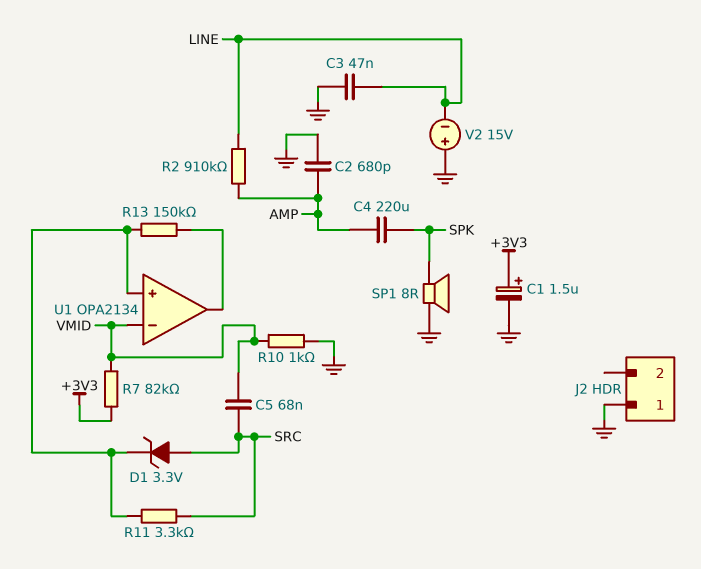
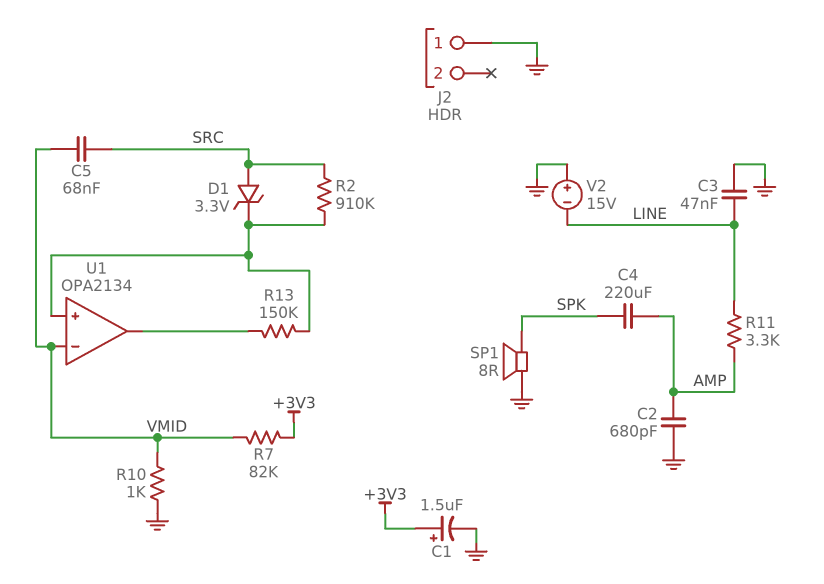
R2: 910k (AMP, LINE) -> 910k (SRC, U1/in+)
R11: 3.3k (SRC, U1/in+) -> 3.3k (AMP, LINE)

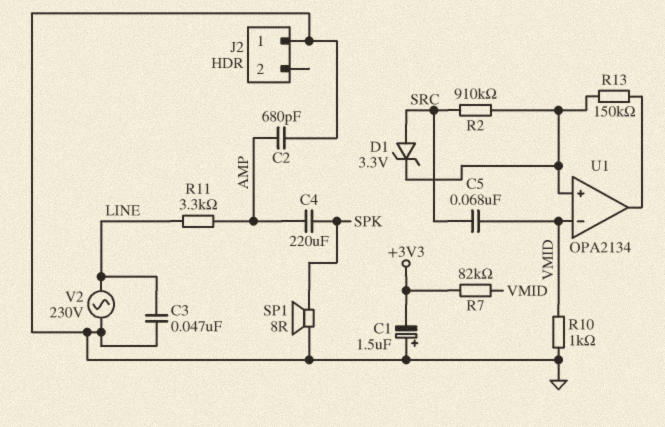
C1: 1.5uF (plus +3V3, minus GND) -> 1.5uF (plus GND, minus +3V3)
V2: 15V (plus GND, minus LINE) -> AC 230V (GND, LINE)

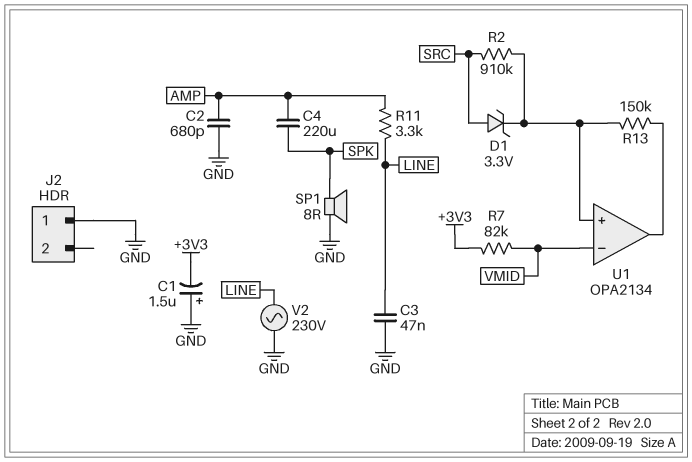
C5: 68nF (SRC, VMID) -> none
R10: 1k (GND, VMID) -> none

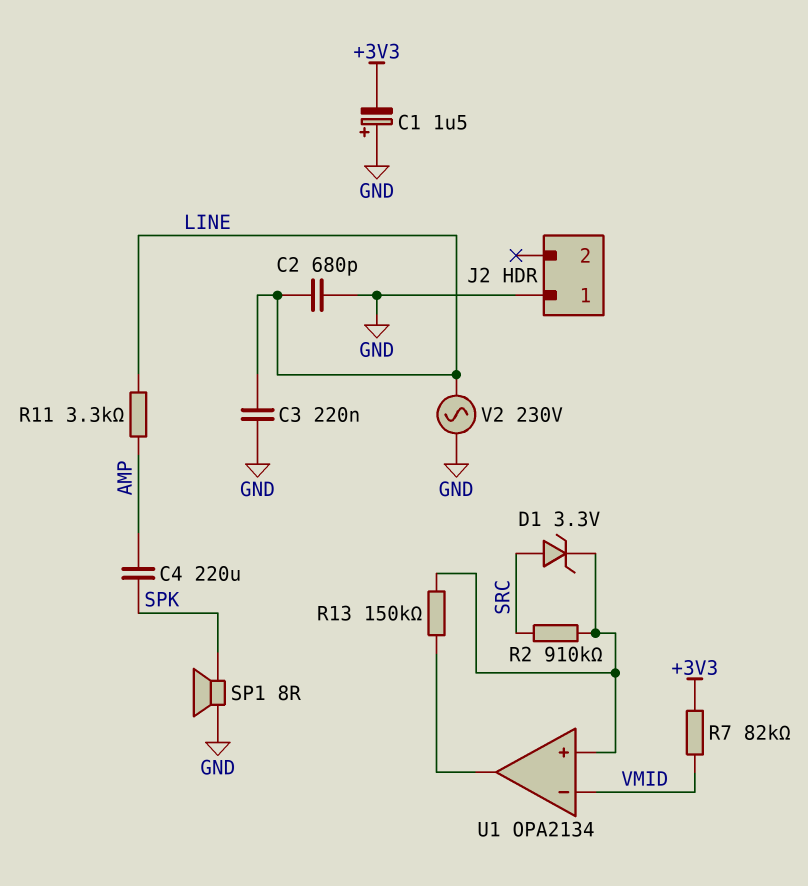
C2: 680pF (AMP, GND) -> 680pF (GND, LINE)
C3: 47nF (GND, LINE) -> 220nF (GND, LINE)

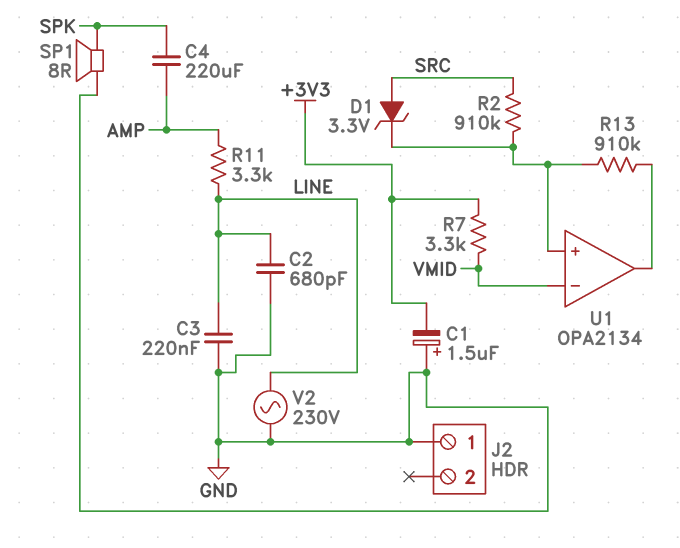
R7: 82k (+3V3, VMID) -> 3.3k (+3V3, VMID)
R13: 150k (U1/in+, U1/out) -> 910k (U1/in+, U1/out)

